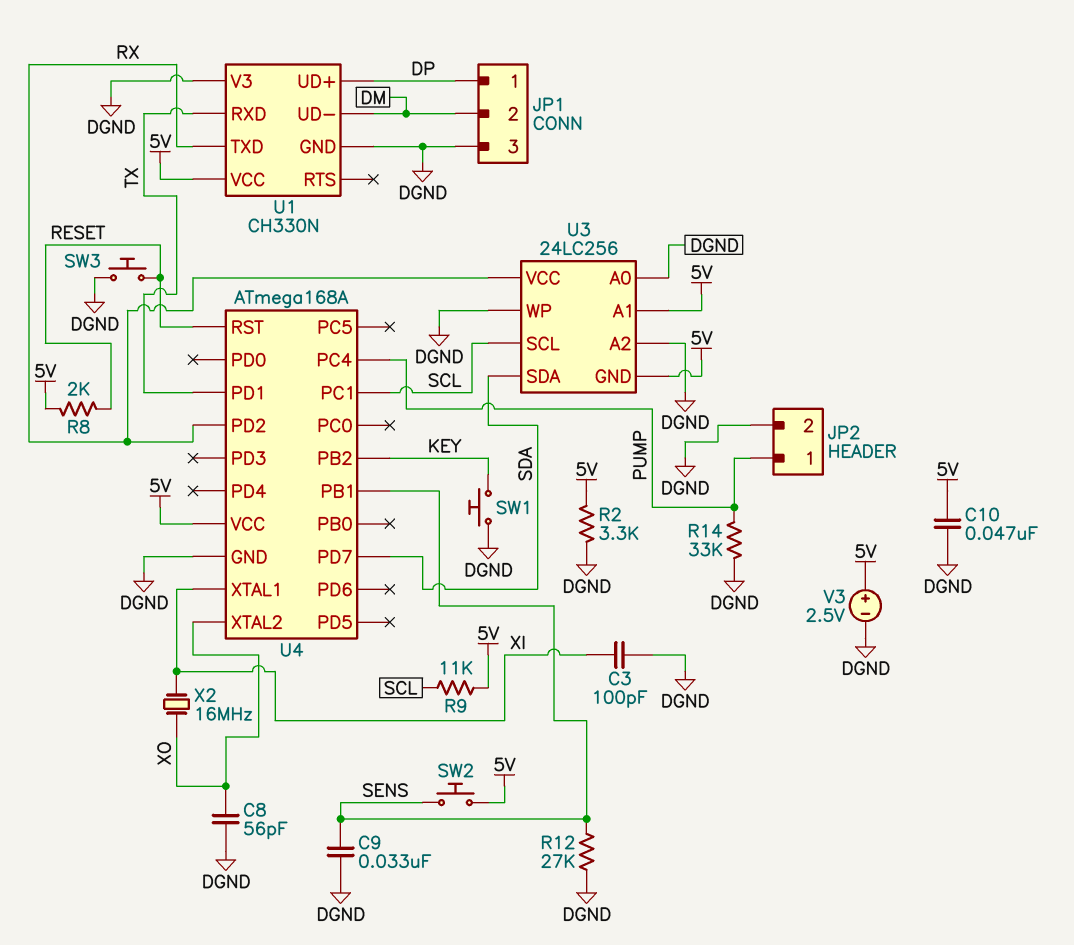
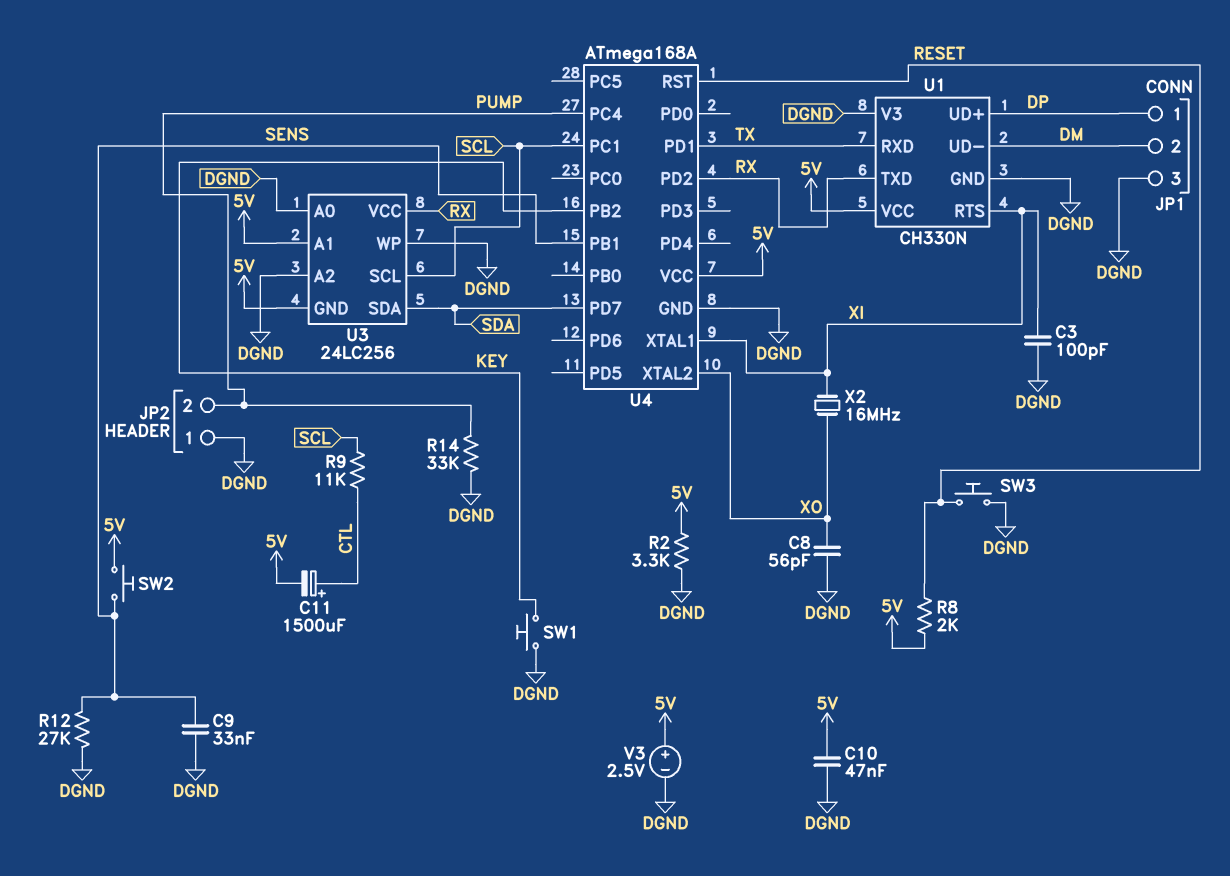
C11: none -> 1500uF (plus CTL, minus 5V)
JP2 pin 1: PUMP -> DGND
JP2 pin 2: DGND -> PUMP
R9: 11k (5V, SCL) -> 11k (CTL, SCL)
U1 pin RTS: none -> XI

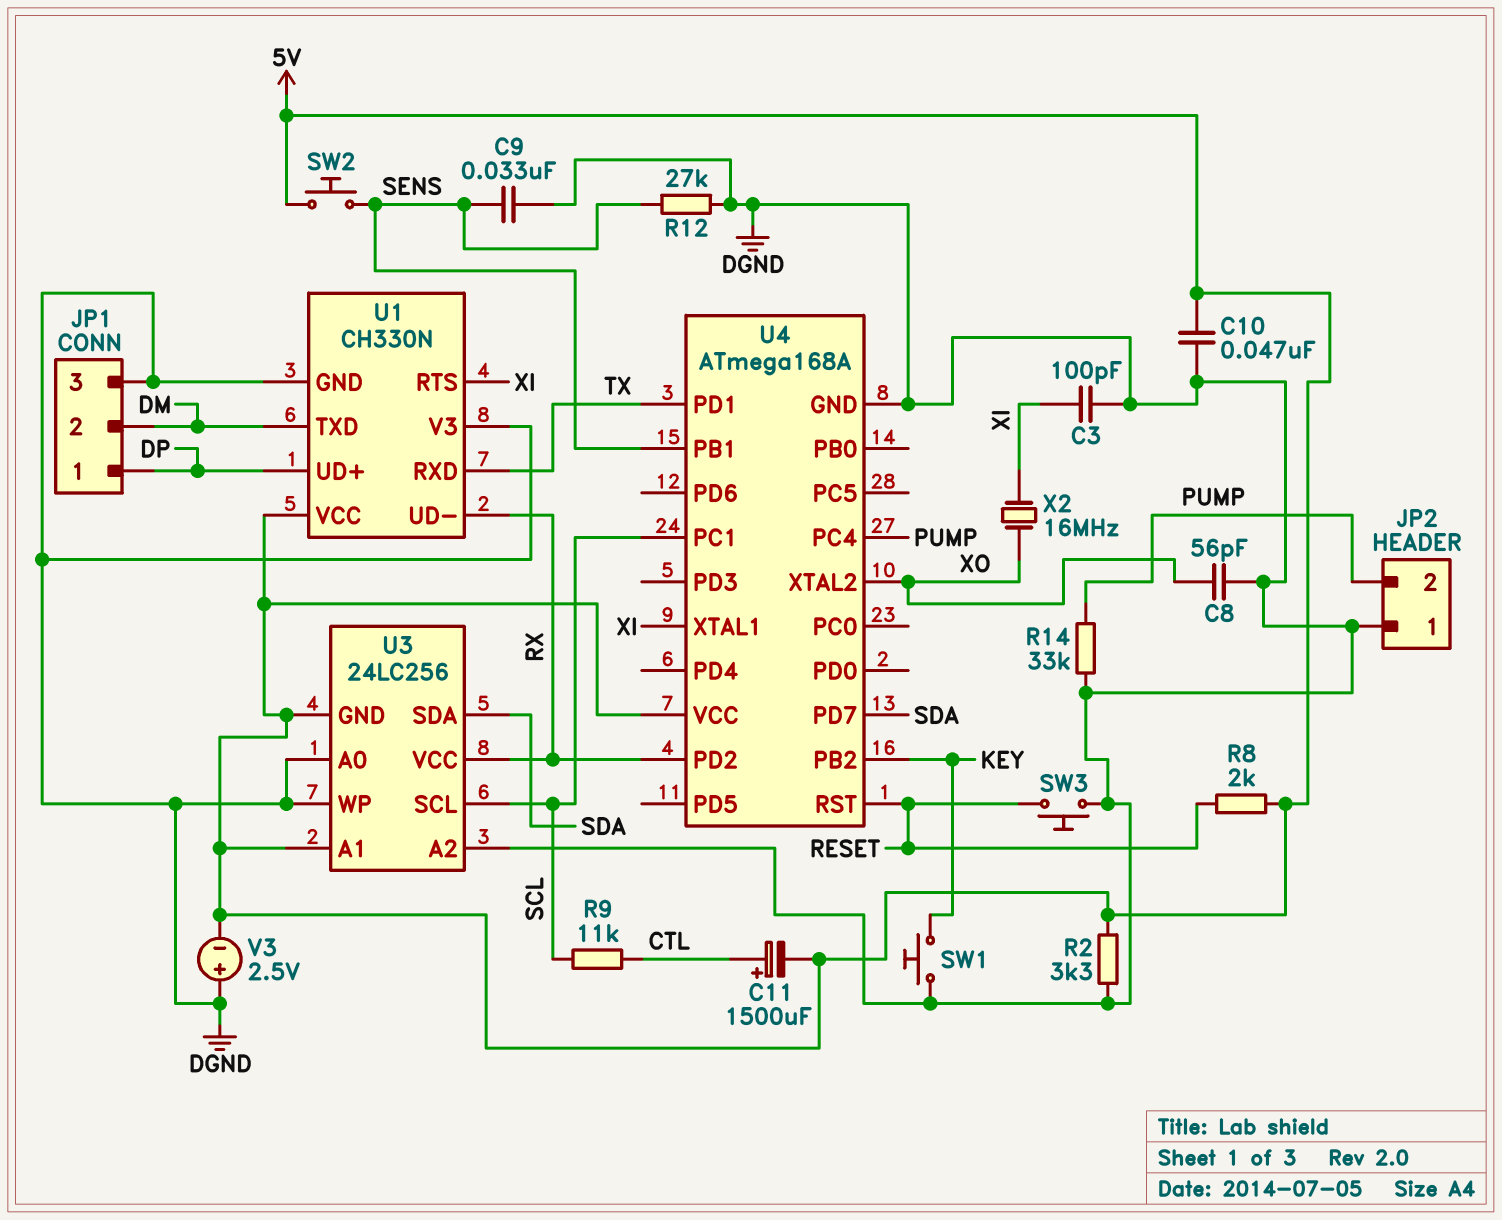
U1 pin TXD: RX -> DM
U1 pin UD-: DM -> RX
V3: 2.5V (plus 5V, minus DGND) -> 2.5V (plus DGND, minus 5V)

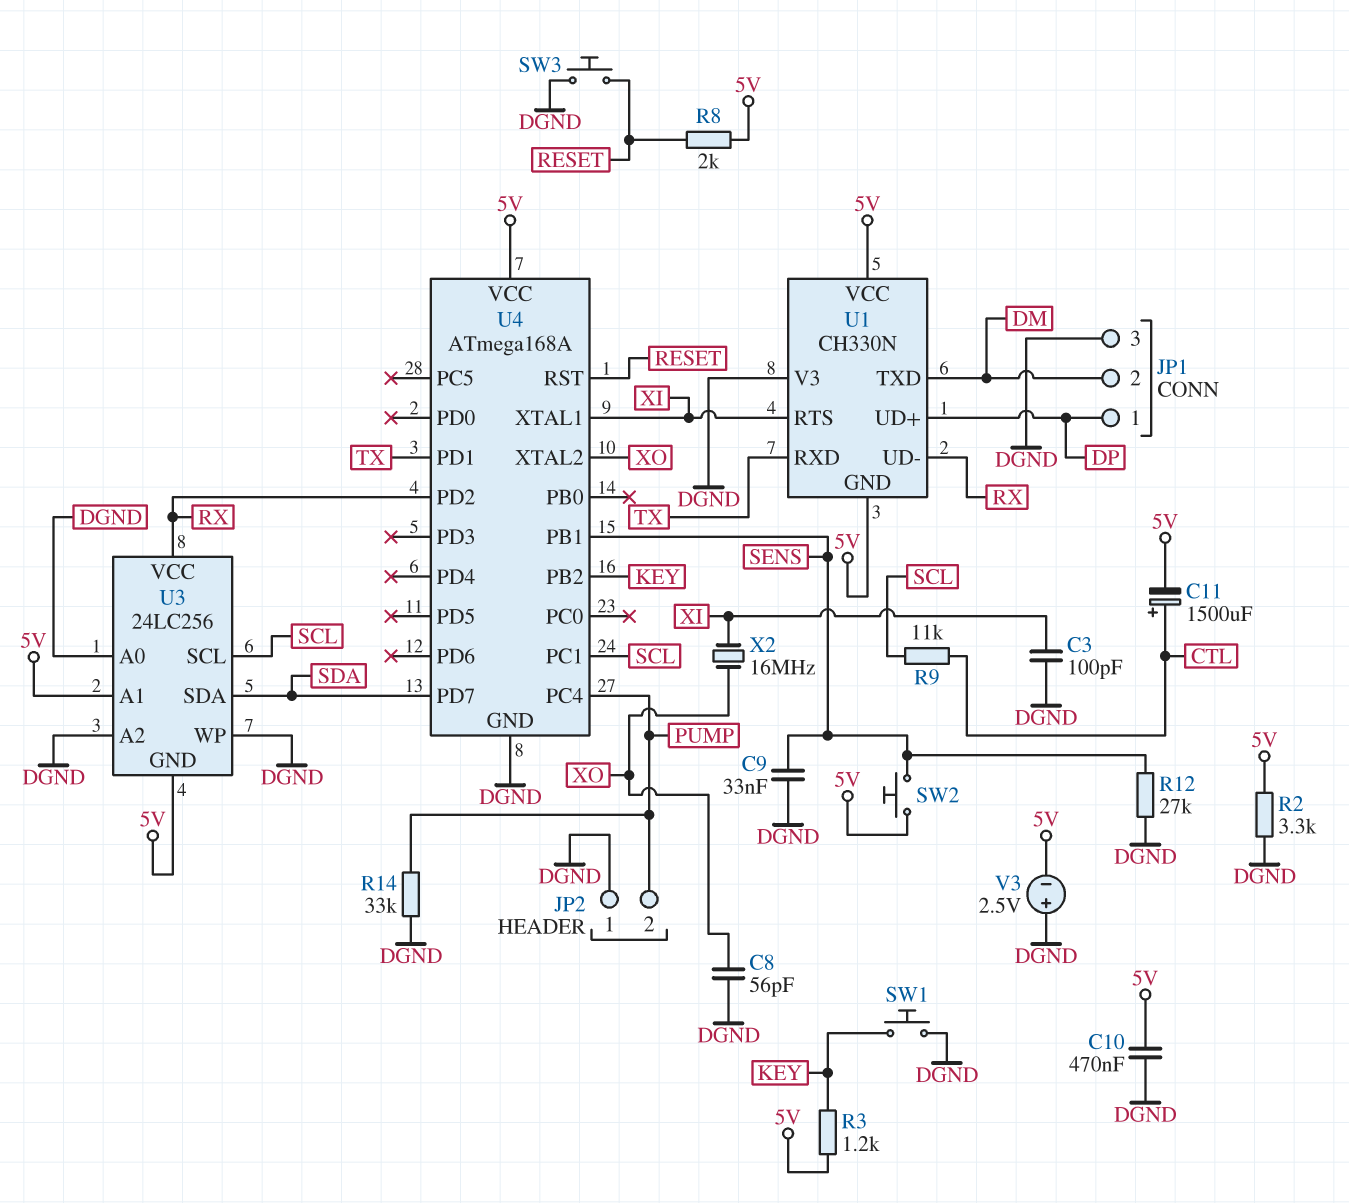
C10: 47nF (5V, DGND) -> 470nF (5V, DGND)
R3: none -> 1.2k (5V, KEY)
U1 pin GND: DGND -> 5V

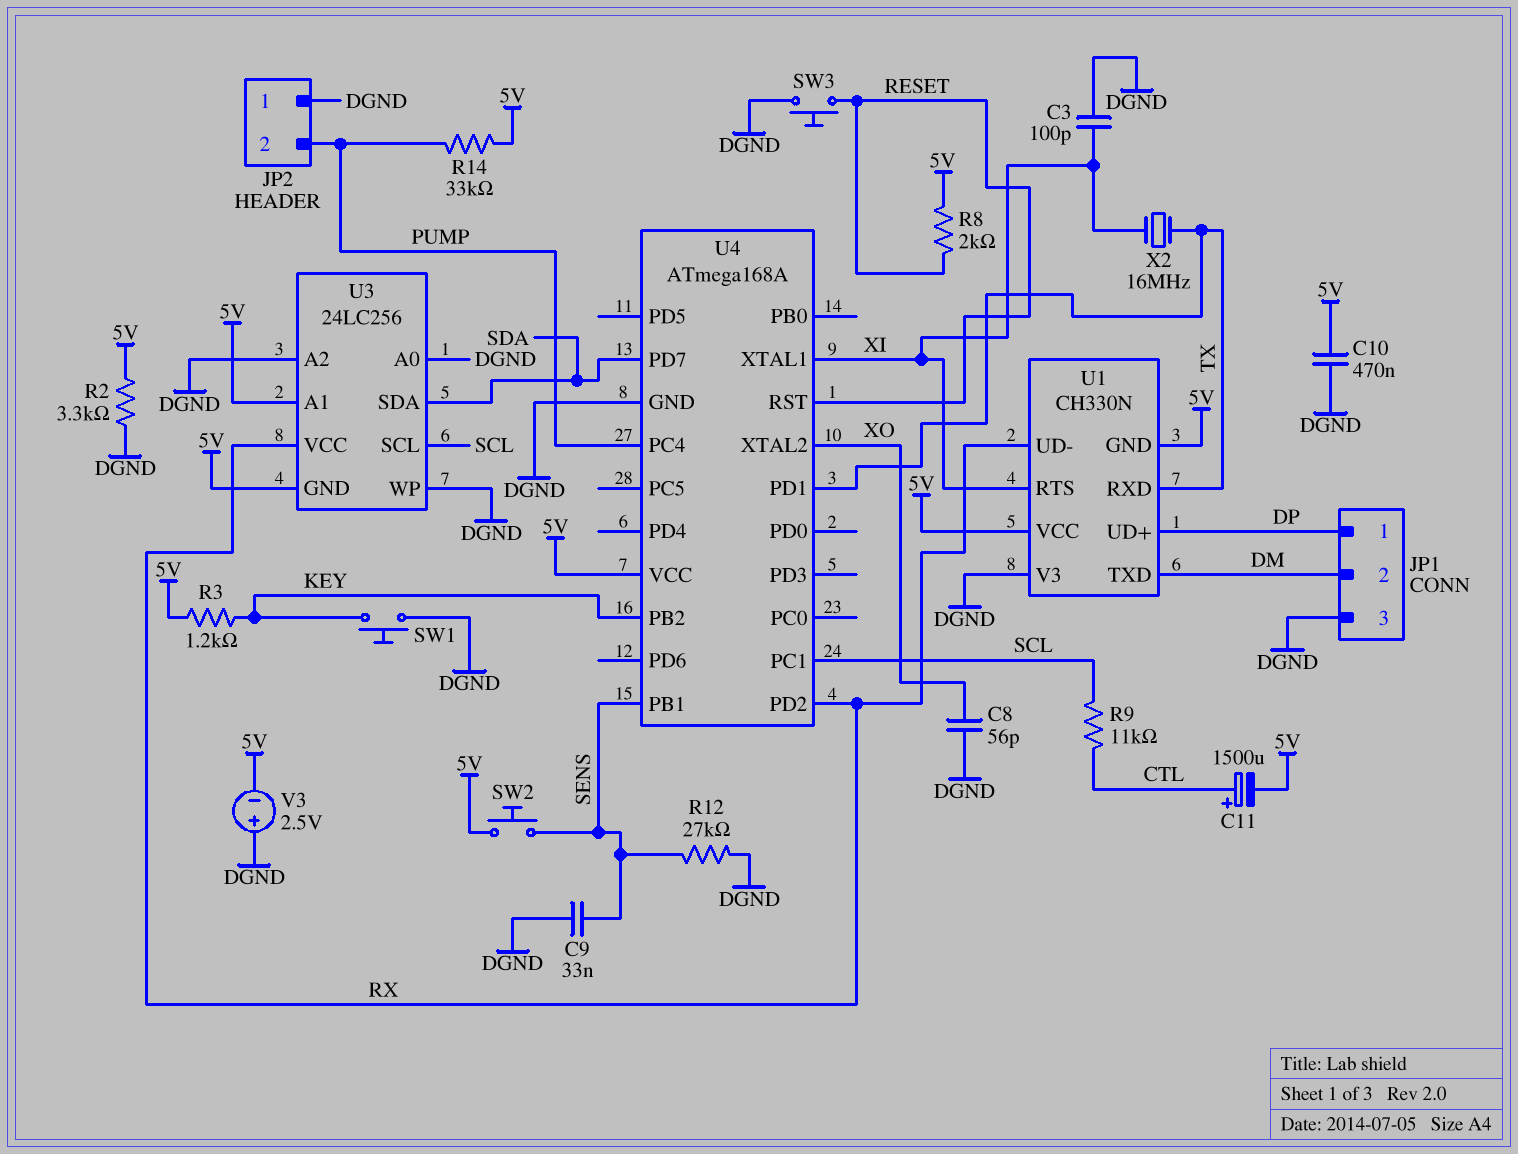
R14: 33k (DGND, PUMP) -> 33k (5V, PUMP)
X2: 16MHz (XI, XO) -> 16MHz (TX, XI)

